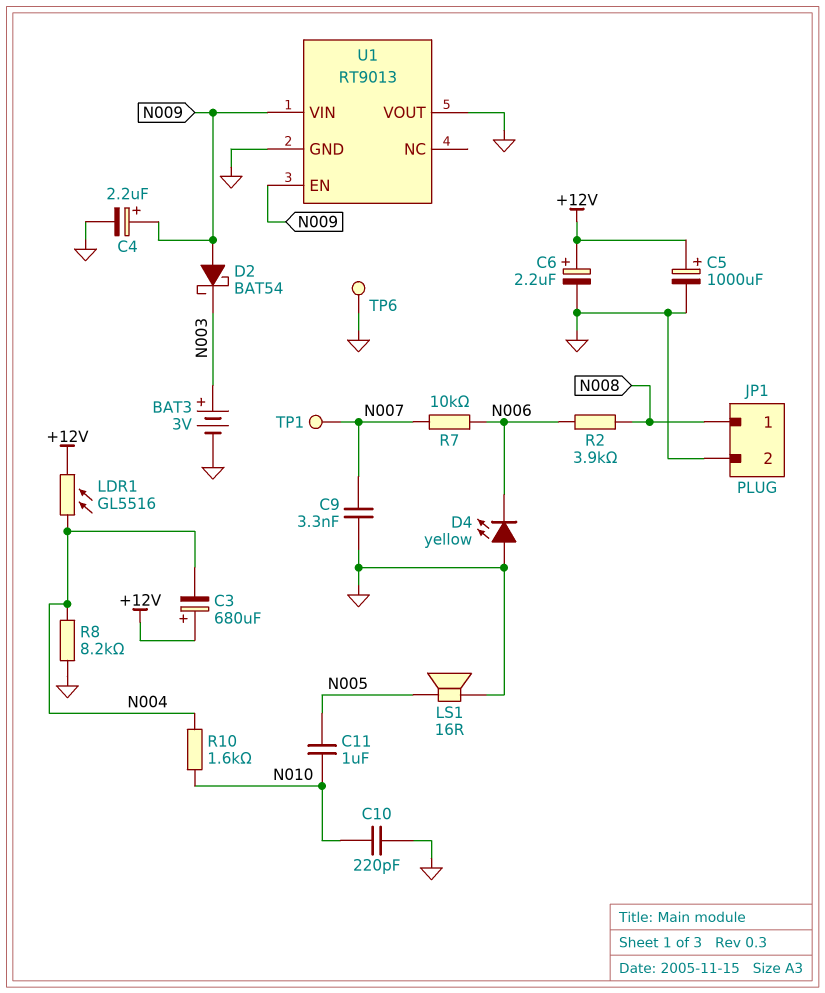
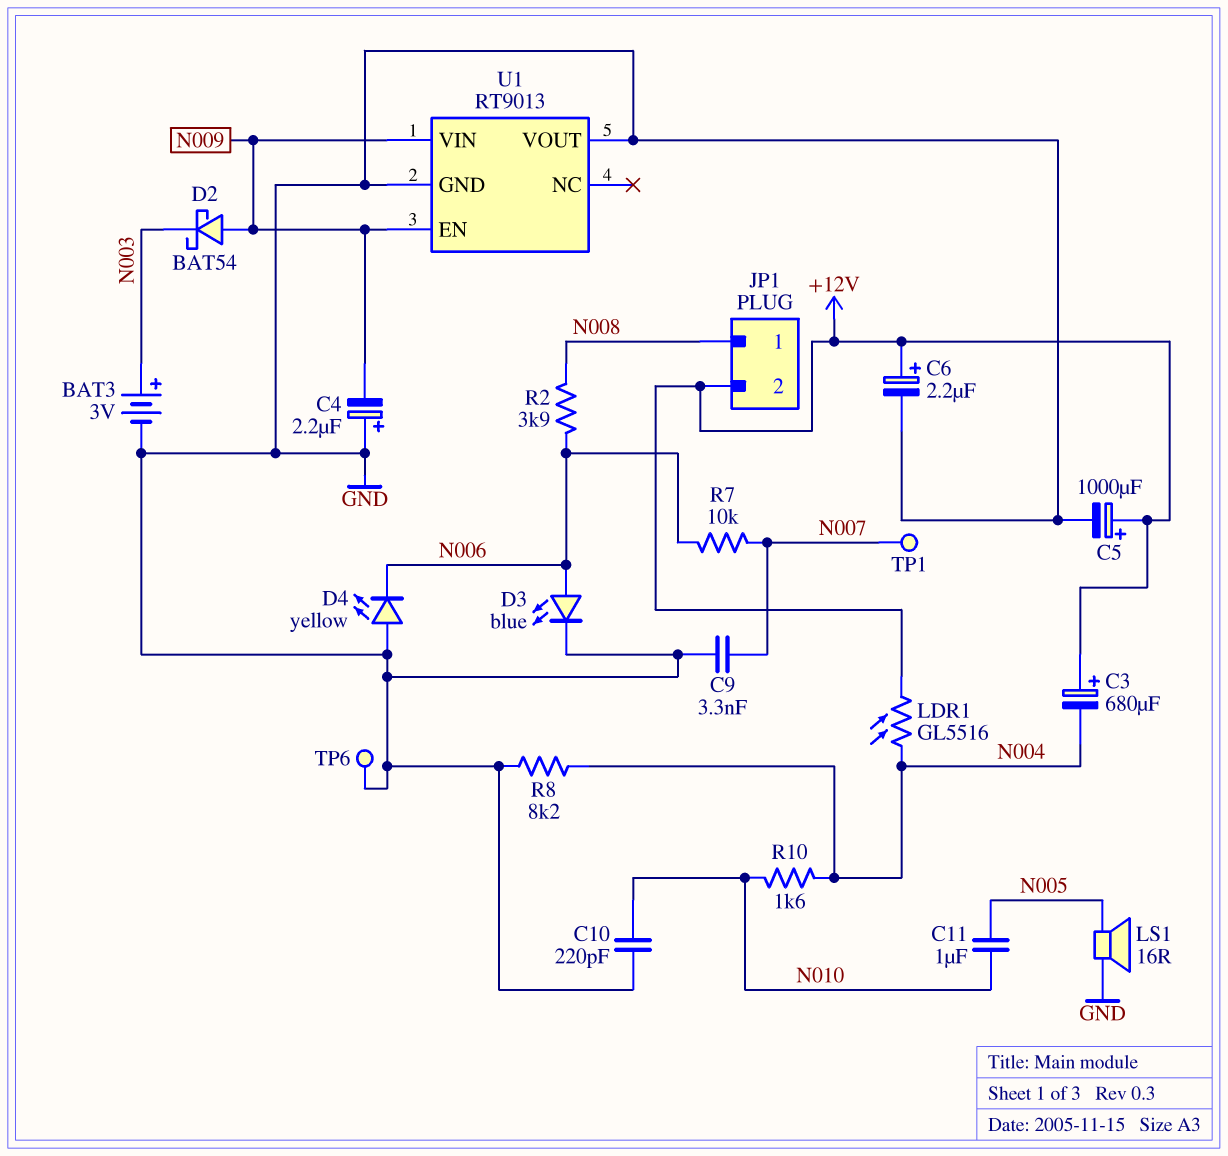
C4: 2.2uF (plus N009, minus GND) -> 2.2uF (plus GND, minus N009)
D3: none -> LED blue (A N006, K GND)
JP1 pin 2: GND -> +12V

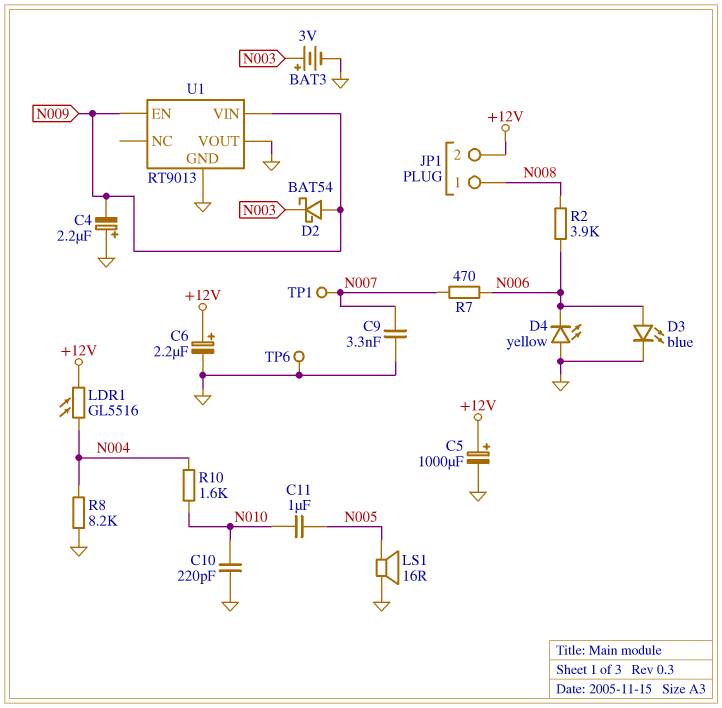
C3: 680uF (plus +12V, minus N004) -> none
R7: 10k (N006, N007) -> 470 (N006, N007)

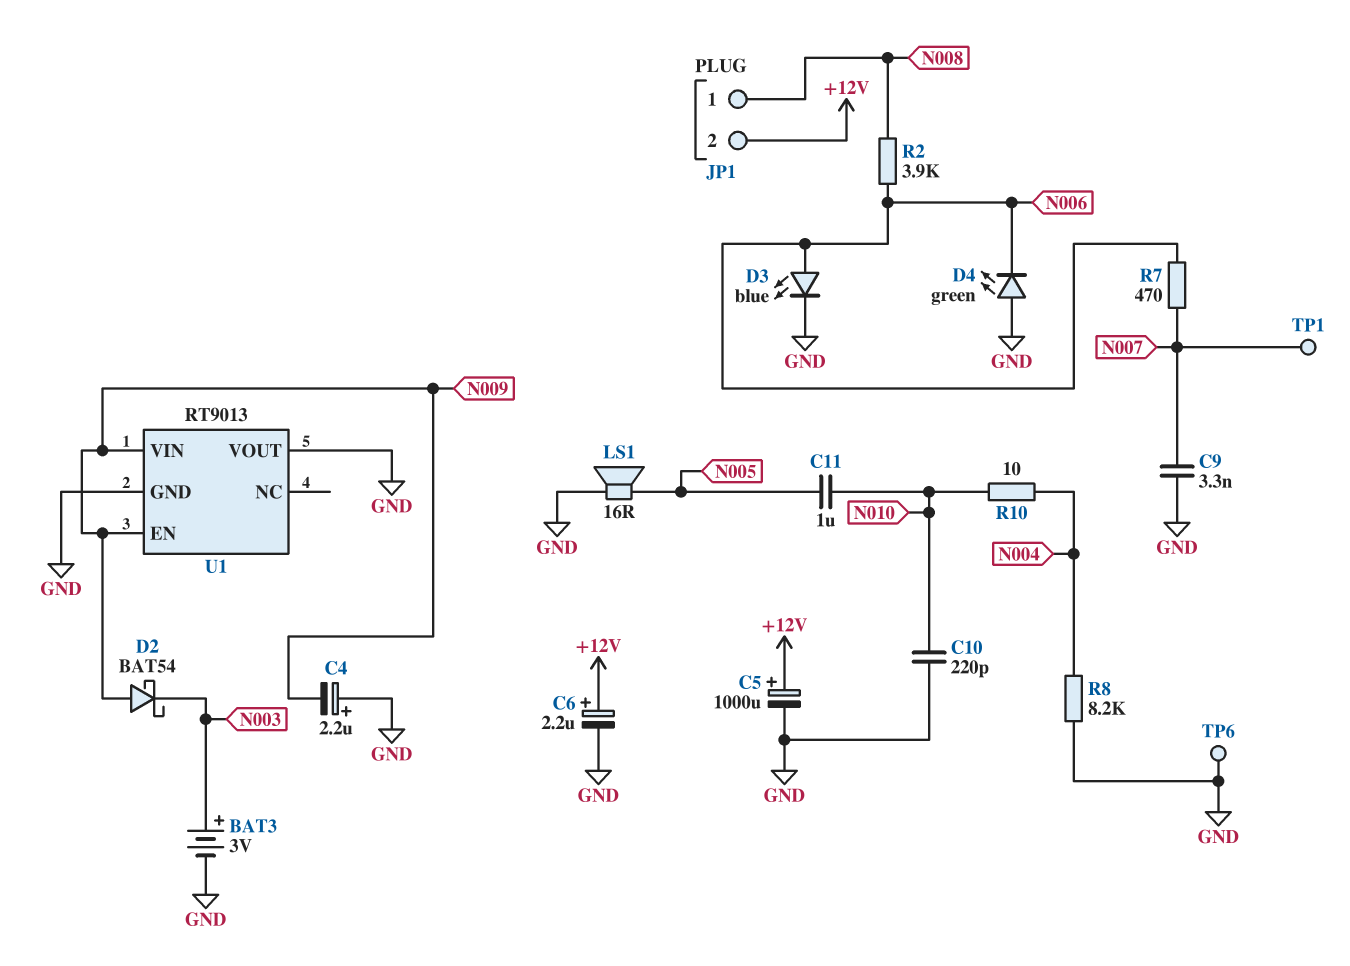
D4: LED yellow (A GND, K N006) -> LED green (A GND, K N006)
LDR1: GL5516 (+12V, N004) -> none
R10: 1.6k (N004, N010) -> 10 (N004, N010)

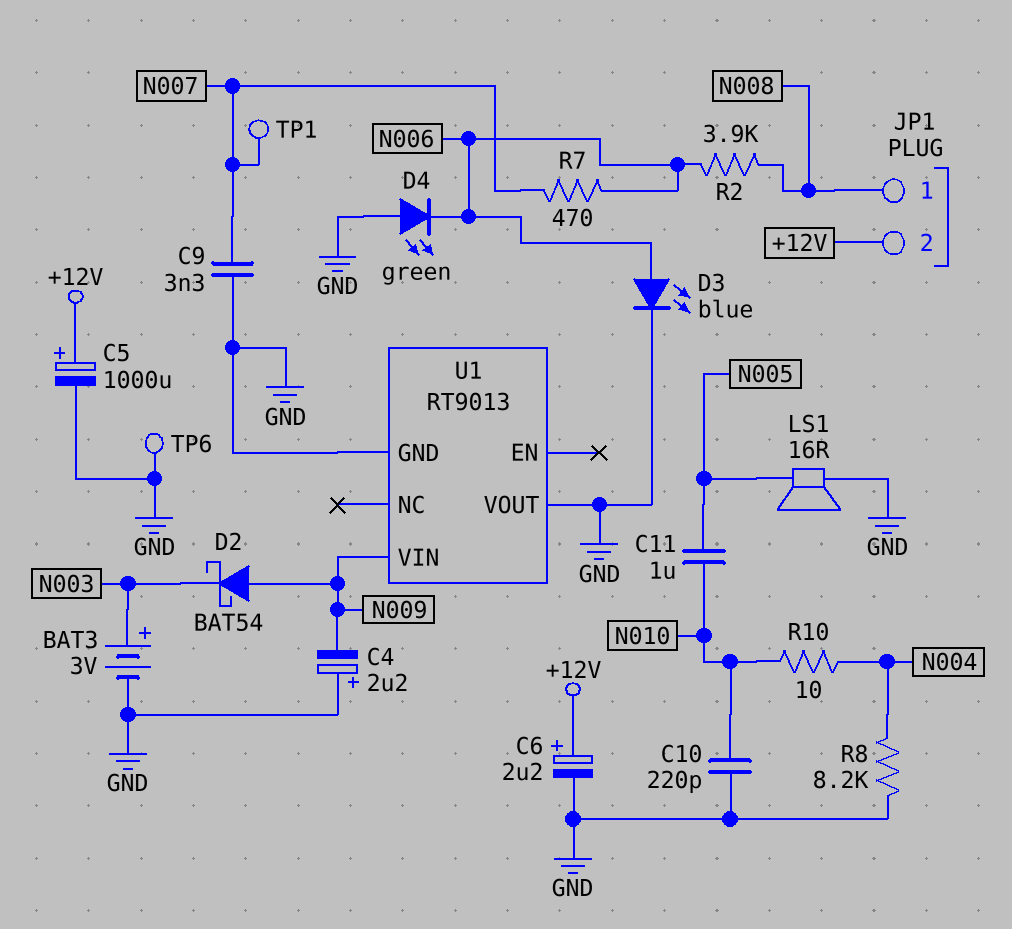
U1 pin EN: N009 -> none

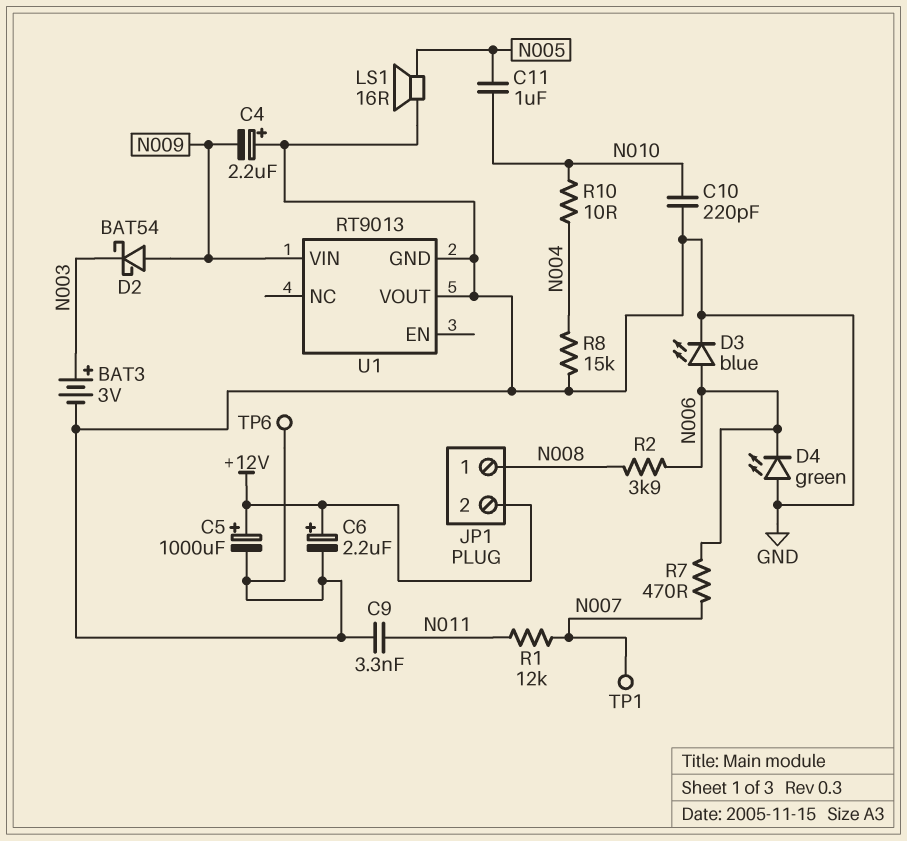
C9: 3.3nF (GND, N007) -> 3.3nF (GND, N011)
R1: none -> 12k (N007, N011)
R8: 8.2k (GND, N004) -> 15k (GND, N004)

